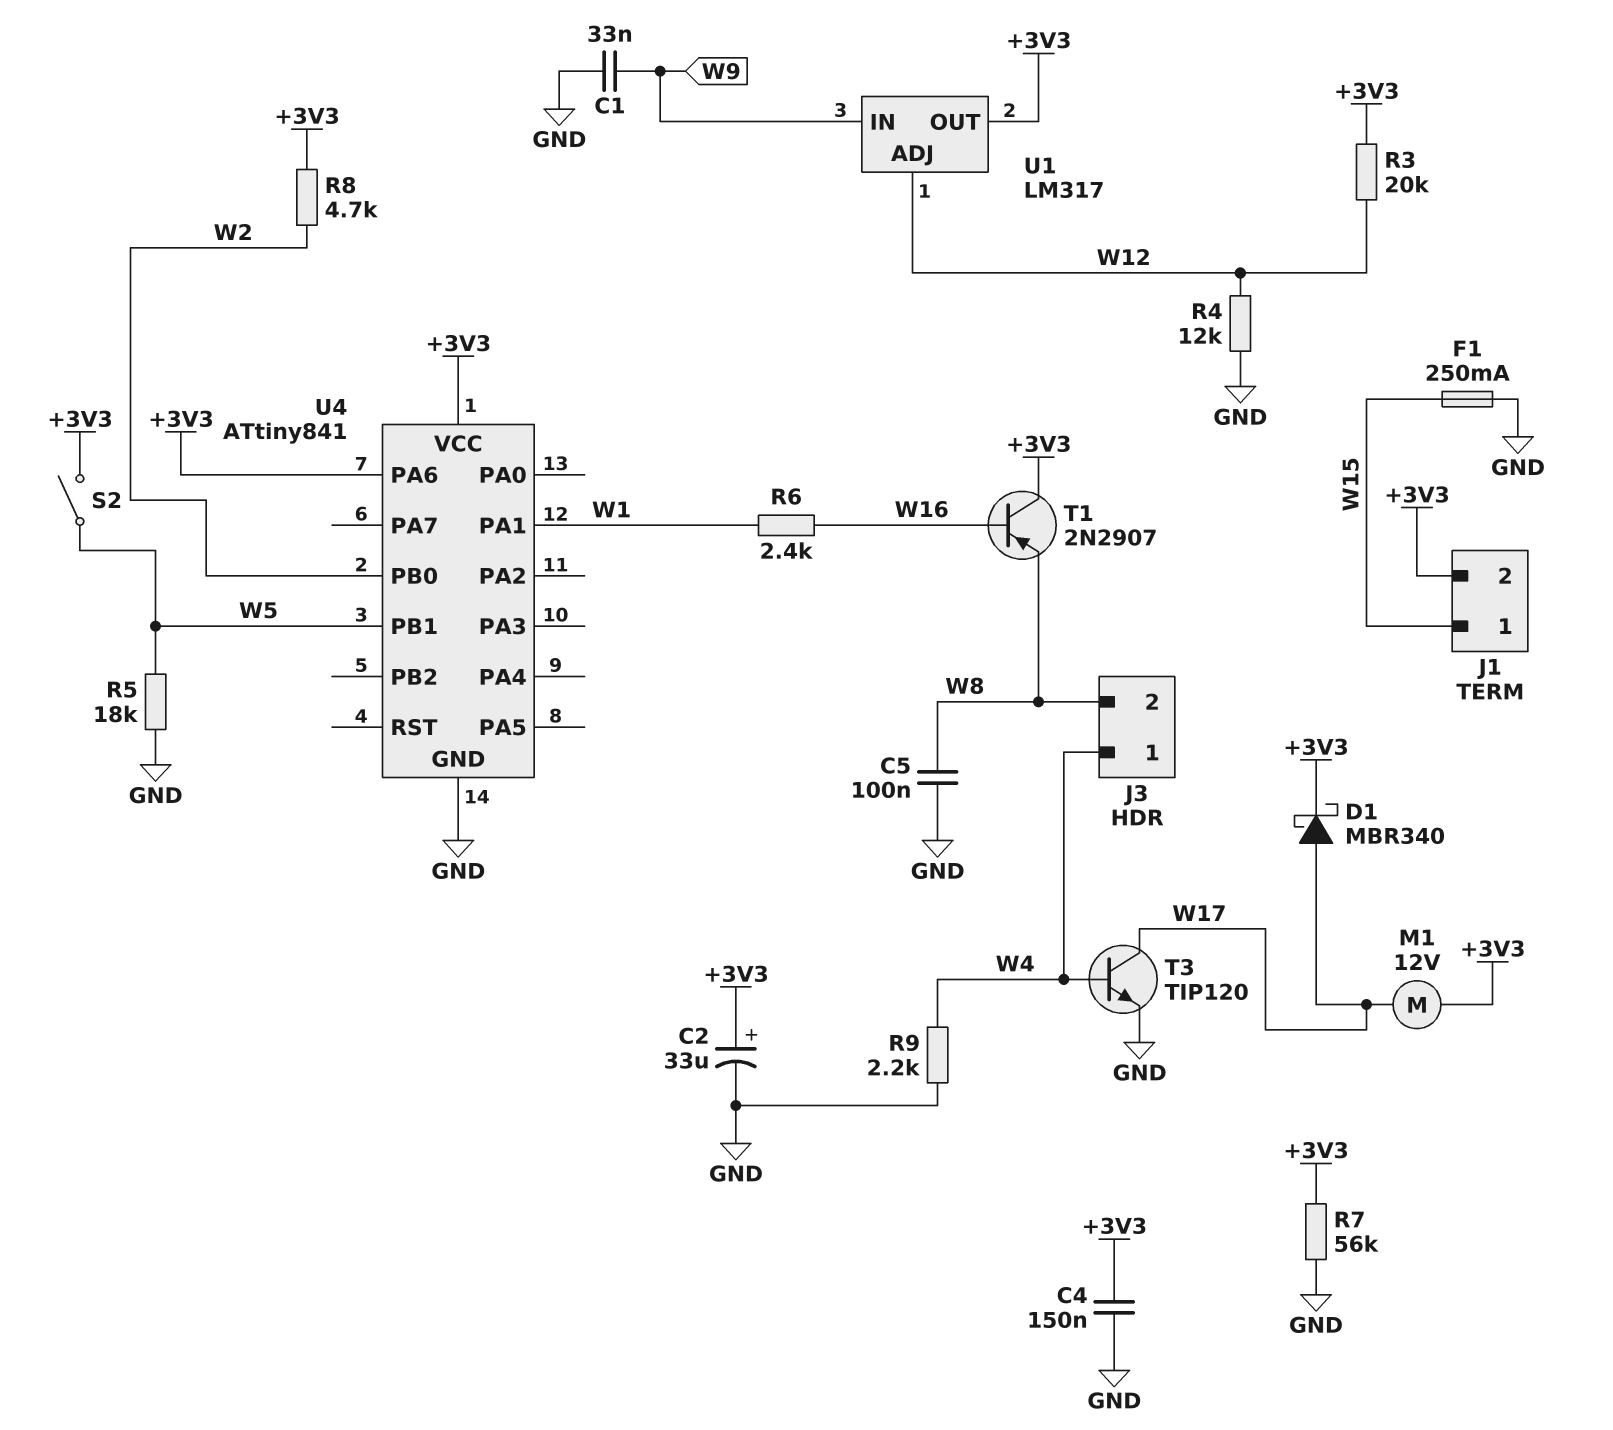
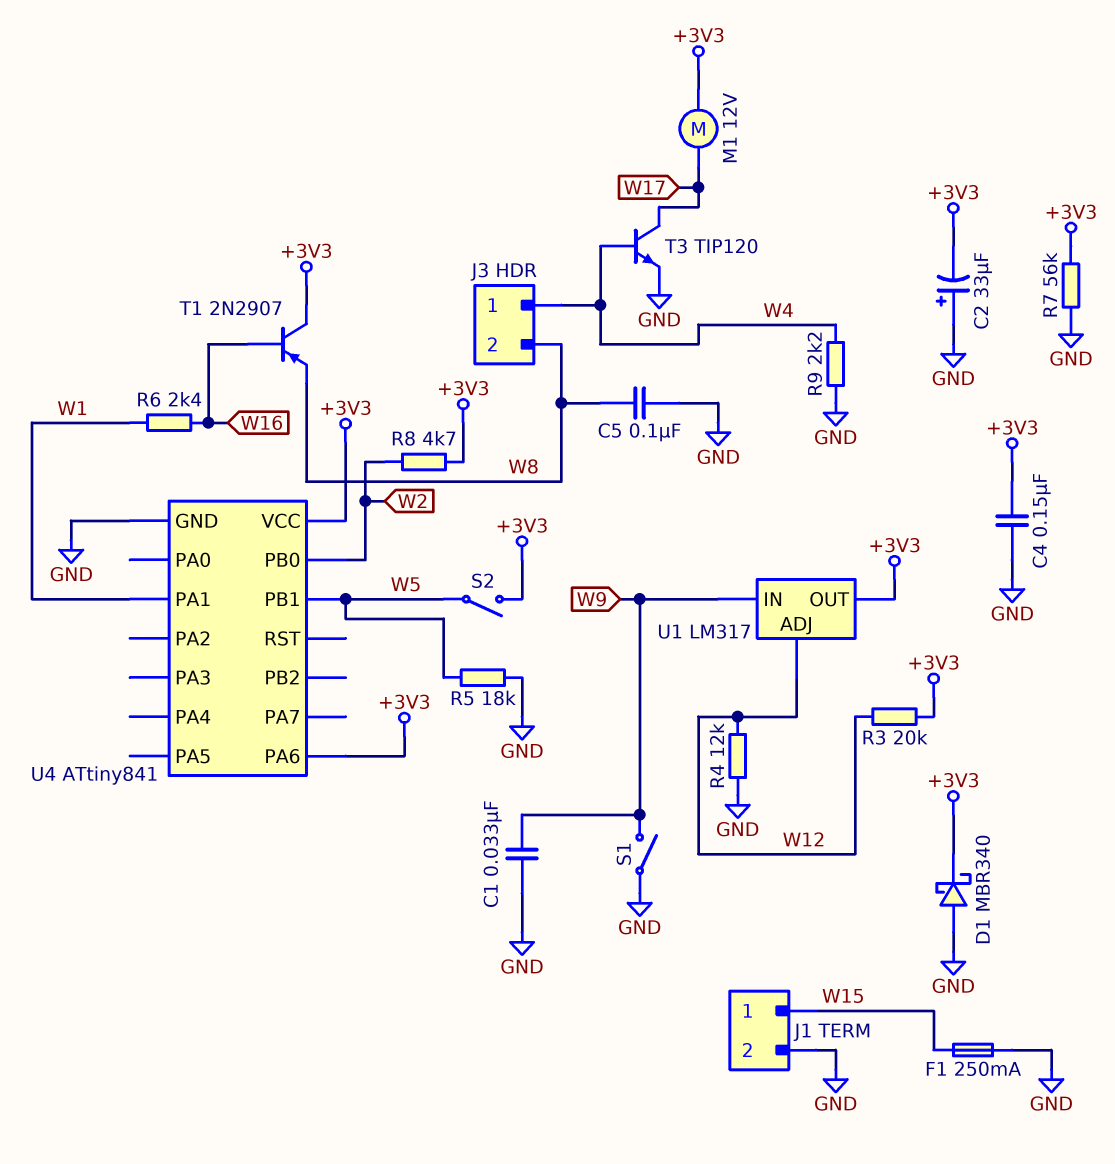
C2: 33uF (plus +3V3, minus GND) -> 33uF (plus GND, minus +3V3)
D1: schottky MBR340 (A W17, K +3V3) -> schottky MBR340 (A GND, K +3V3)
J1 pin 2: +3V3 -> GND
S1: none -> switch (GND, W9)

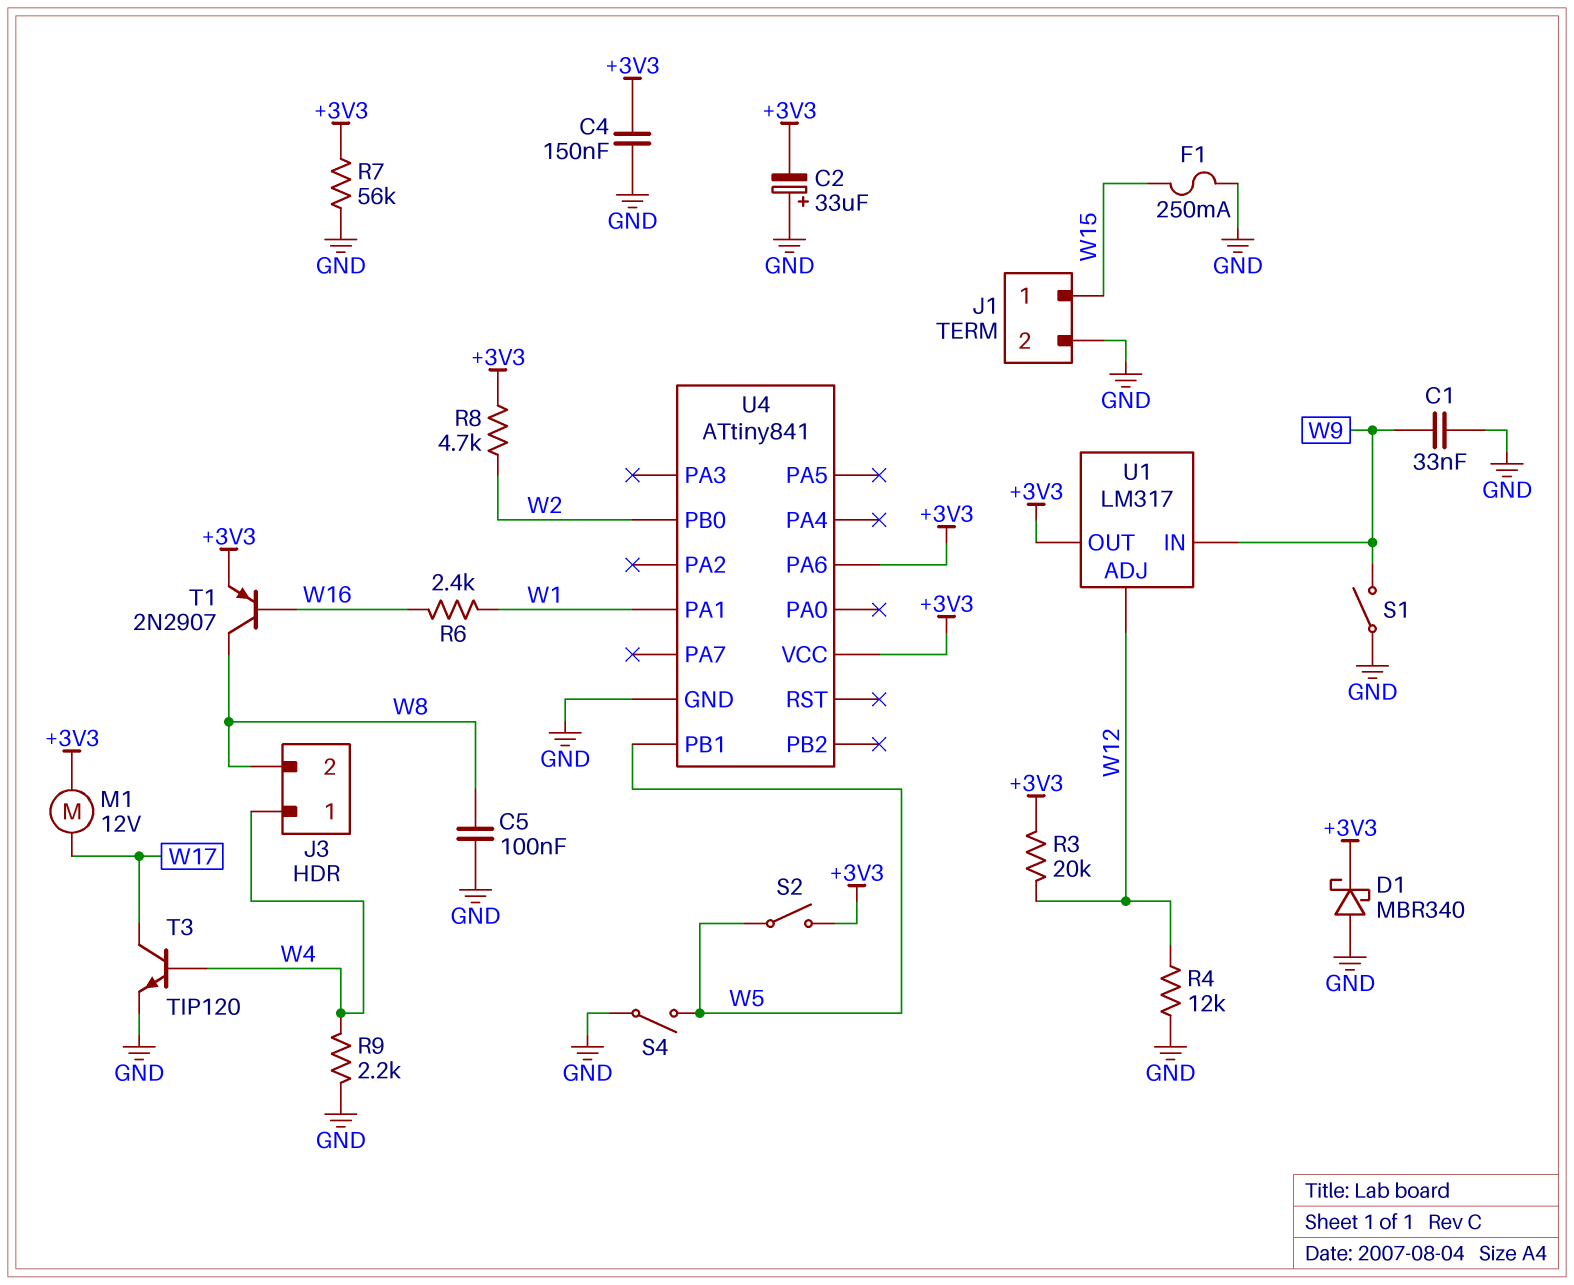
R5: 18k (GND, W5) -> none
S4: none -> switch (GND, W5)
T1: PNP 2N2907 (B W16, C +3V3, E W8) -> PNP 2N2907 (B W16, C W8, E +3V3)

